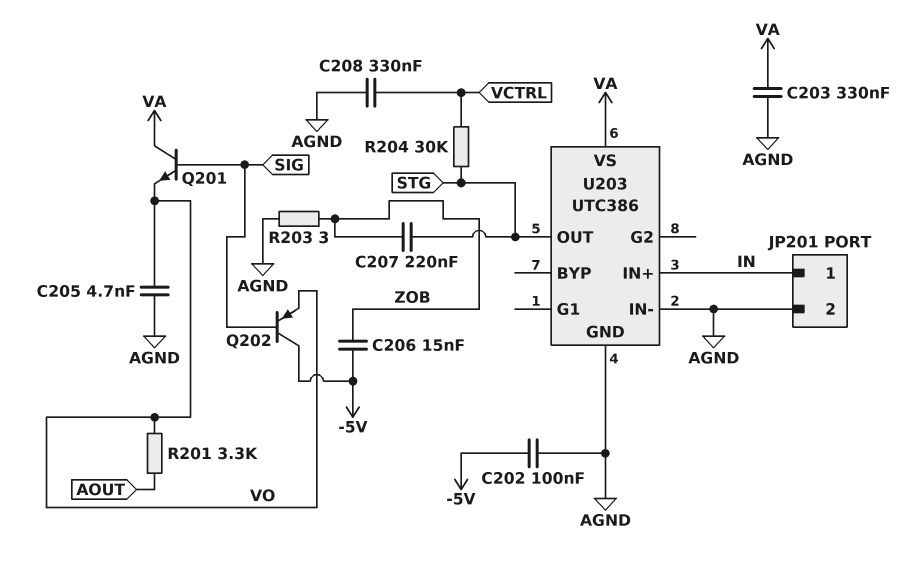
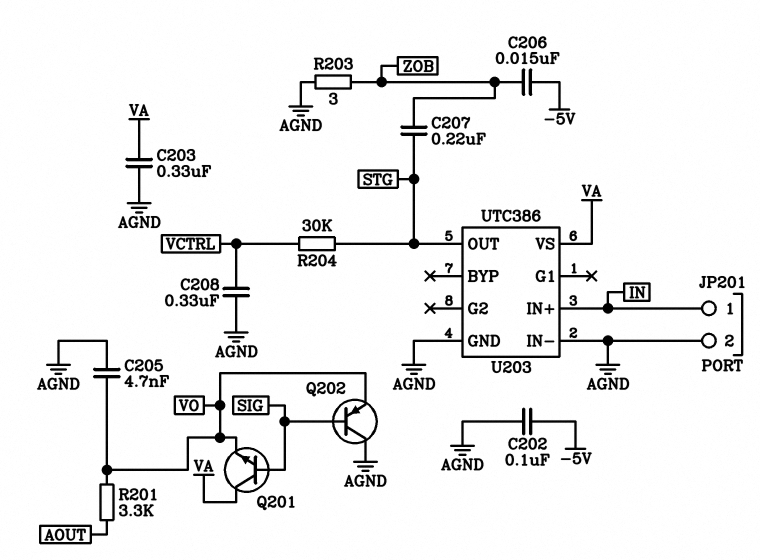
Q202: PNP (B SIG, C -5V, E VO) -> PNP (B SIG, C AGND, E VO)

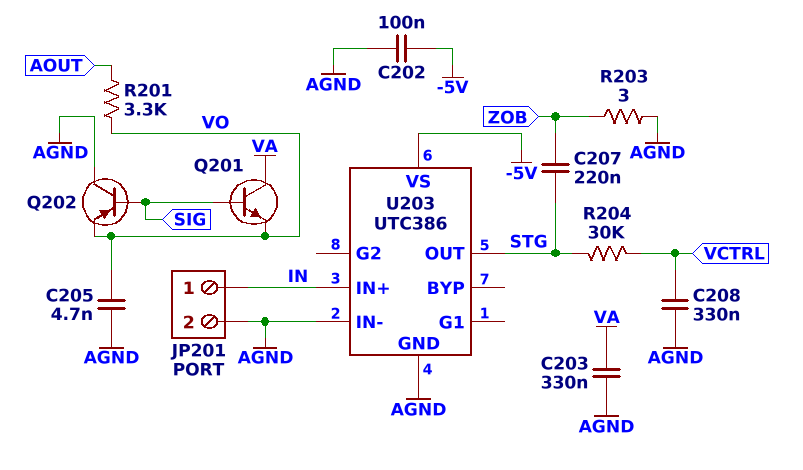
C206: 15nF (-5V, ZOB) -> none
U203 pin VS: VA -> -5V

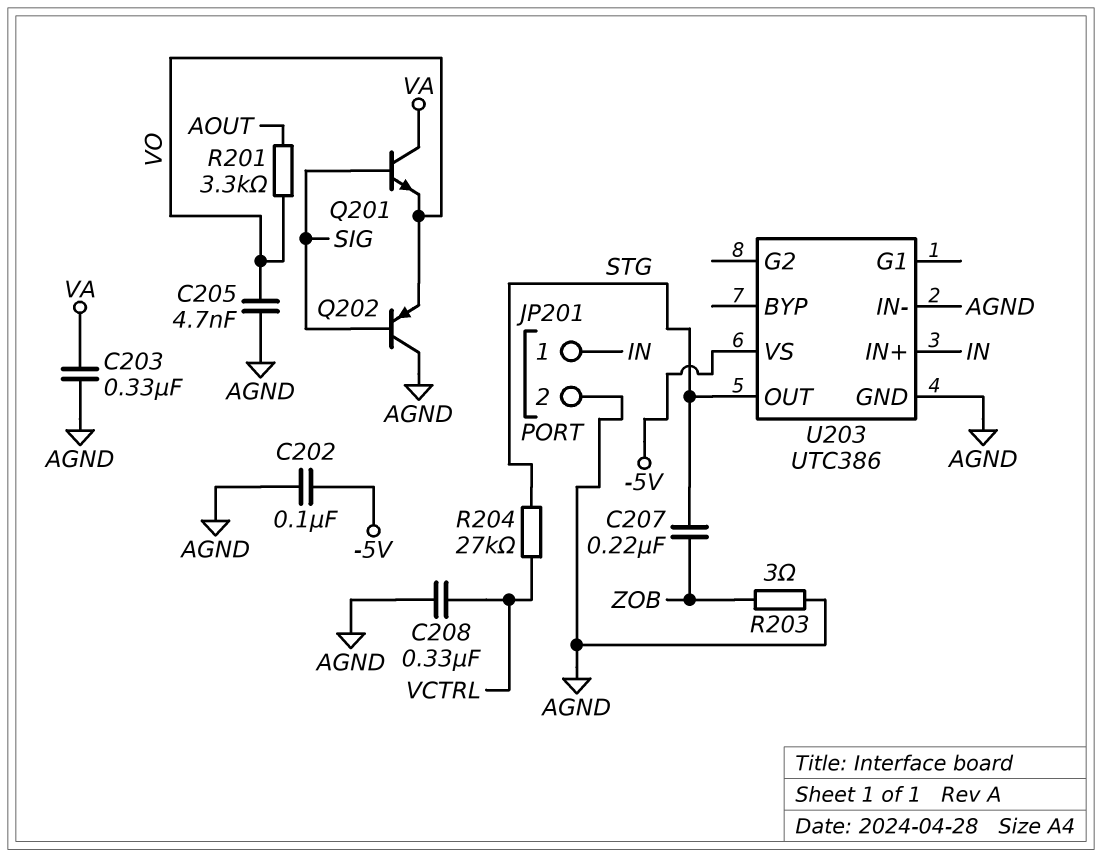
R204: 30k (STG, VCTRL) -> 27k (STG, VCTRL)

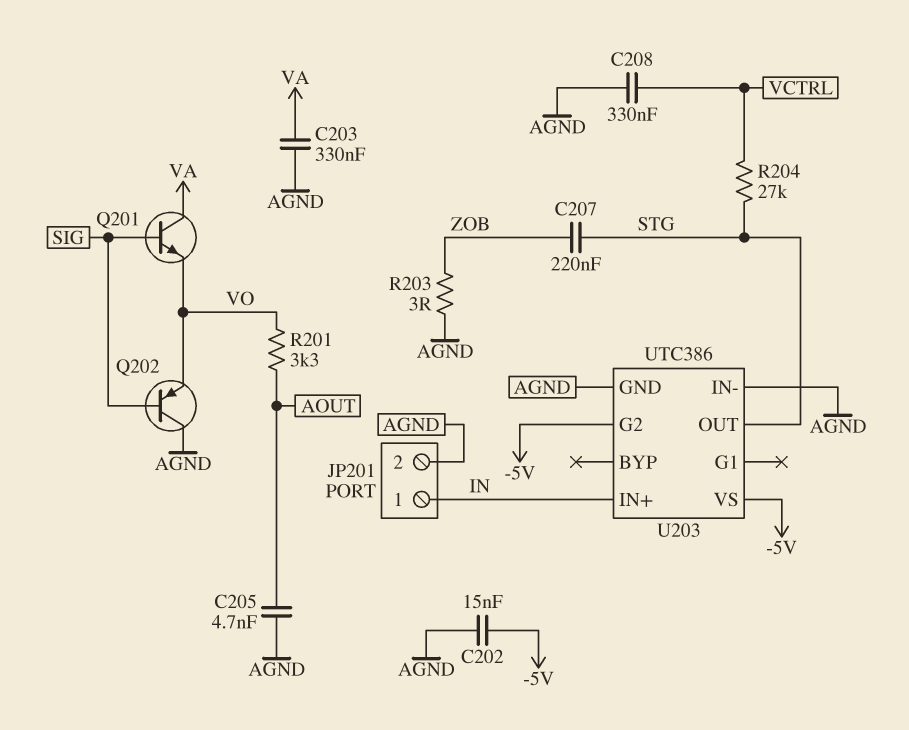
C202: 100nF (-5V, AGND) -> 15nF (-5V, AGND)
C205: 4.7nF (AGND, VO) -> 4.7nF (AGND, AOUT)
U203 pin G2: none -> -5V

